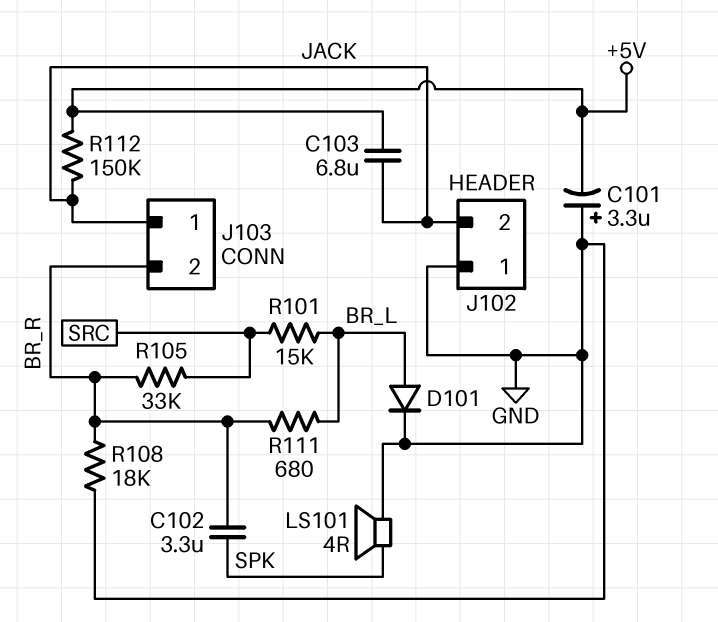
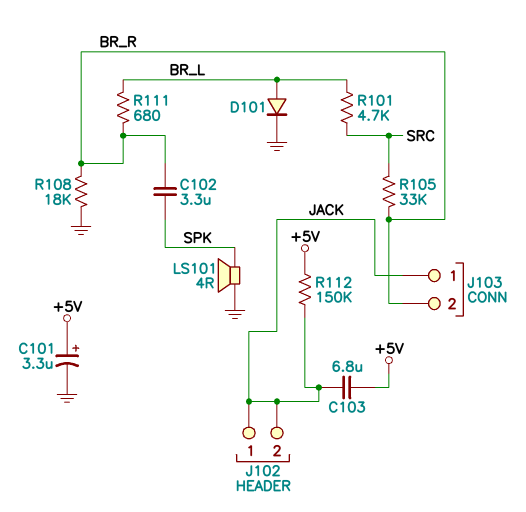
C101: 3.3uF (plus GND, minus +5V) -> 3.3uF (plus +5V, minus GND)
J102 pin 1: GND -> JACK
R101: 15k (BR_L, SRC) -> 4.7k (BR_L, SRC)

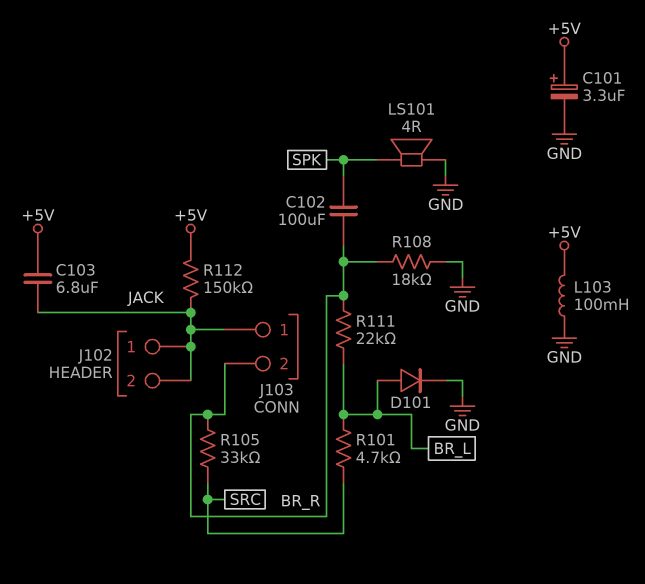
C102: 3.3uF (BR_R, SPK) -> 100uF (BR_R, SPK)
L103: none -> 100mH (+5V, GND)
R111: 680 (BR_L, BR_R) -> 22k (BR_L, BR_R)

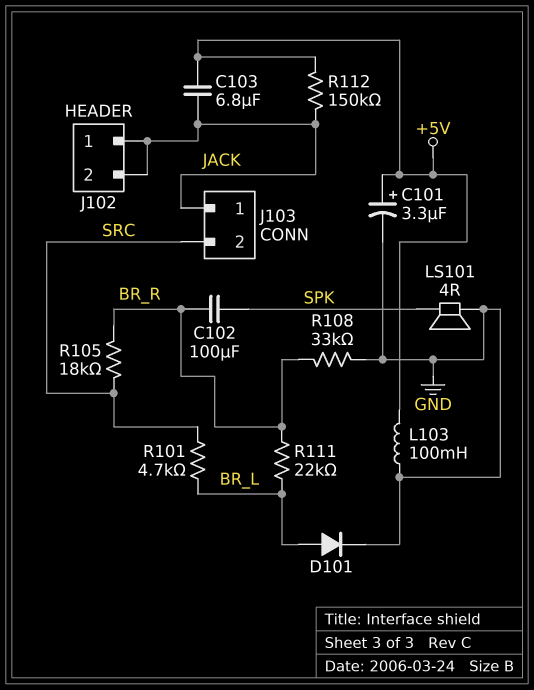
J103 pin 2: BR_R -> SRC
R105: 33k (BR_R, SRC) -> 18k (BR_R, SRC)
R108: 18k (BR_R, GND) -> 33k (BR_R, GND)

